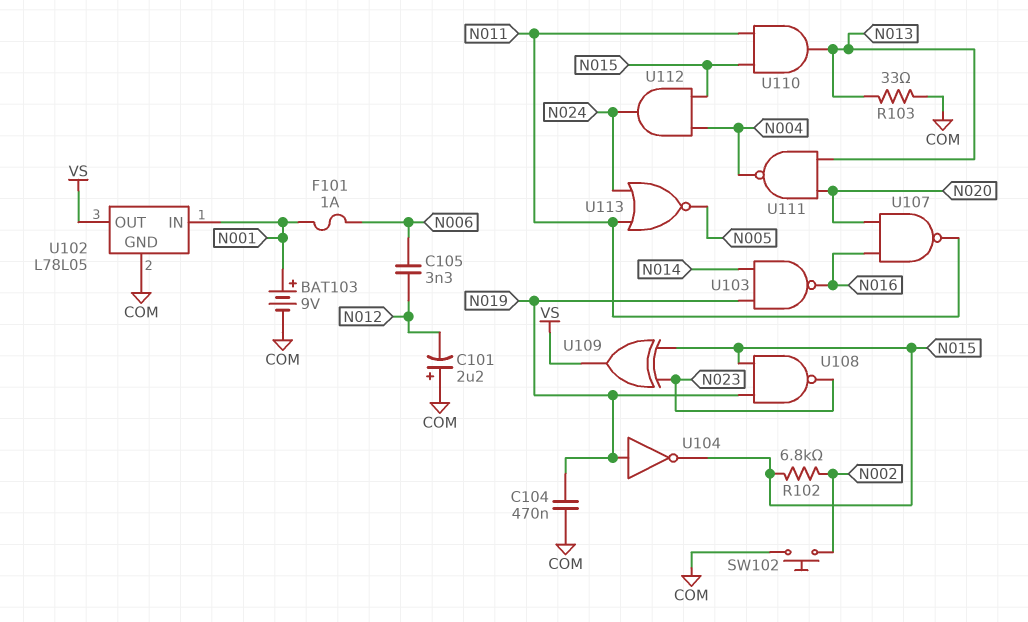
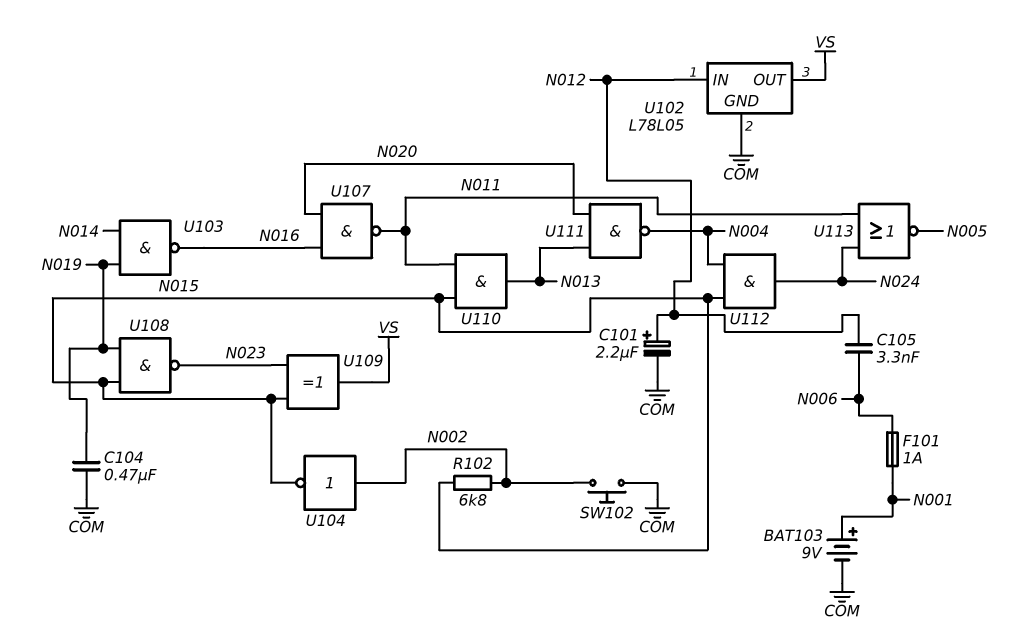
C101: 2.2uF (plus COM, minus N012) -> 2.2uF (plus N012, minus COM)
R103: 33 (COM, N013) -> none
U102 pin IN: N001 -> N012
U104: NOT (in N019, out N015) -> NOT (in N002, out N015)

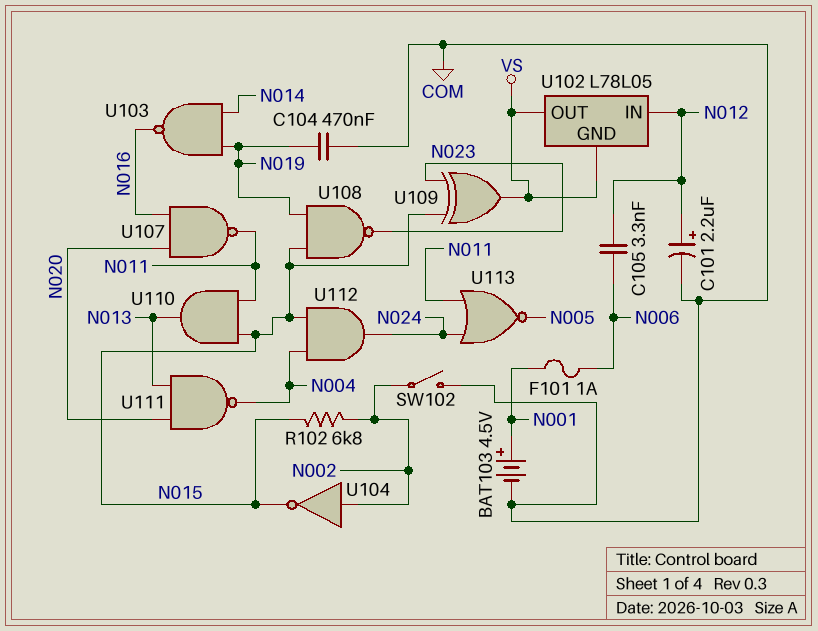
BAT103: 9V (plus N001, minus COM) -> 4.5V (plus N001, minus COM)
SW102: button (COM, N002) -> switch (COM, N002)
U102 pin GND: COM -> VS

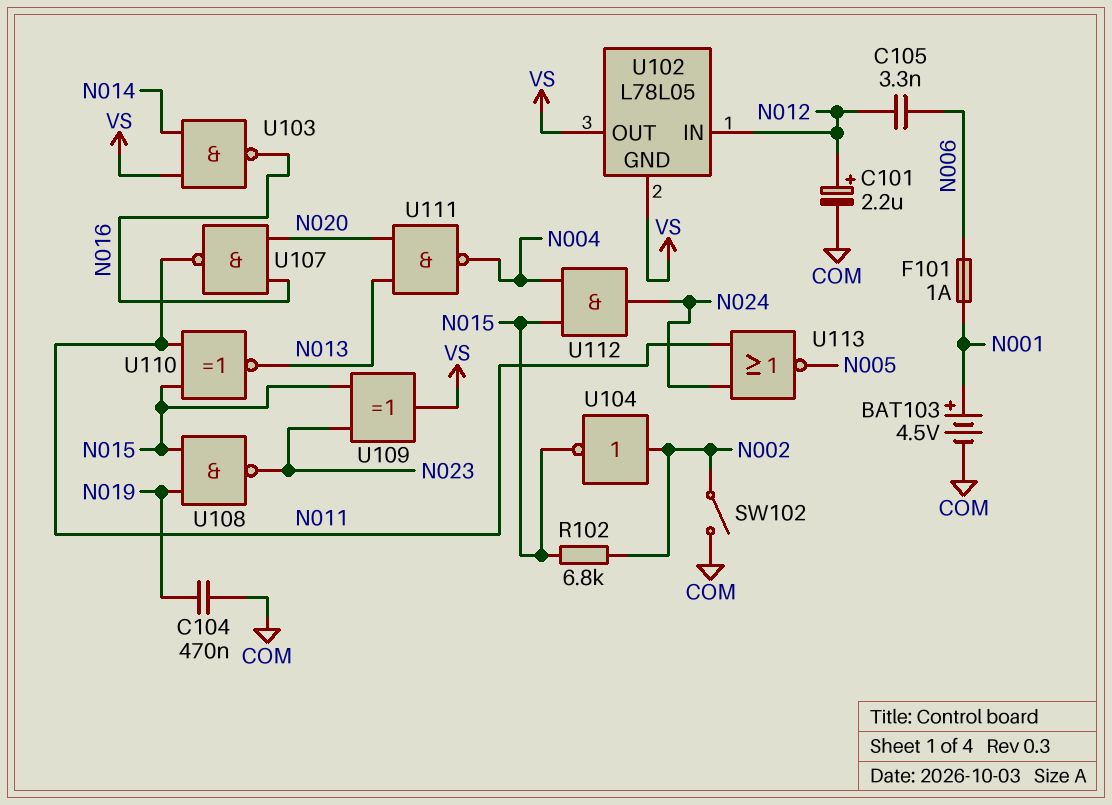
U103: NAND (in N014, in N019, out N016) -> NAND (in N014, in VS, out N016)
U110: AND (in N011, in N015, out N013) -> XNOR (in N011, in N015, out N013)

